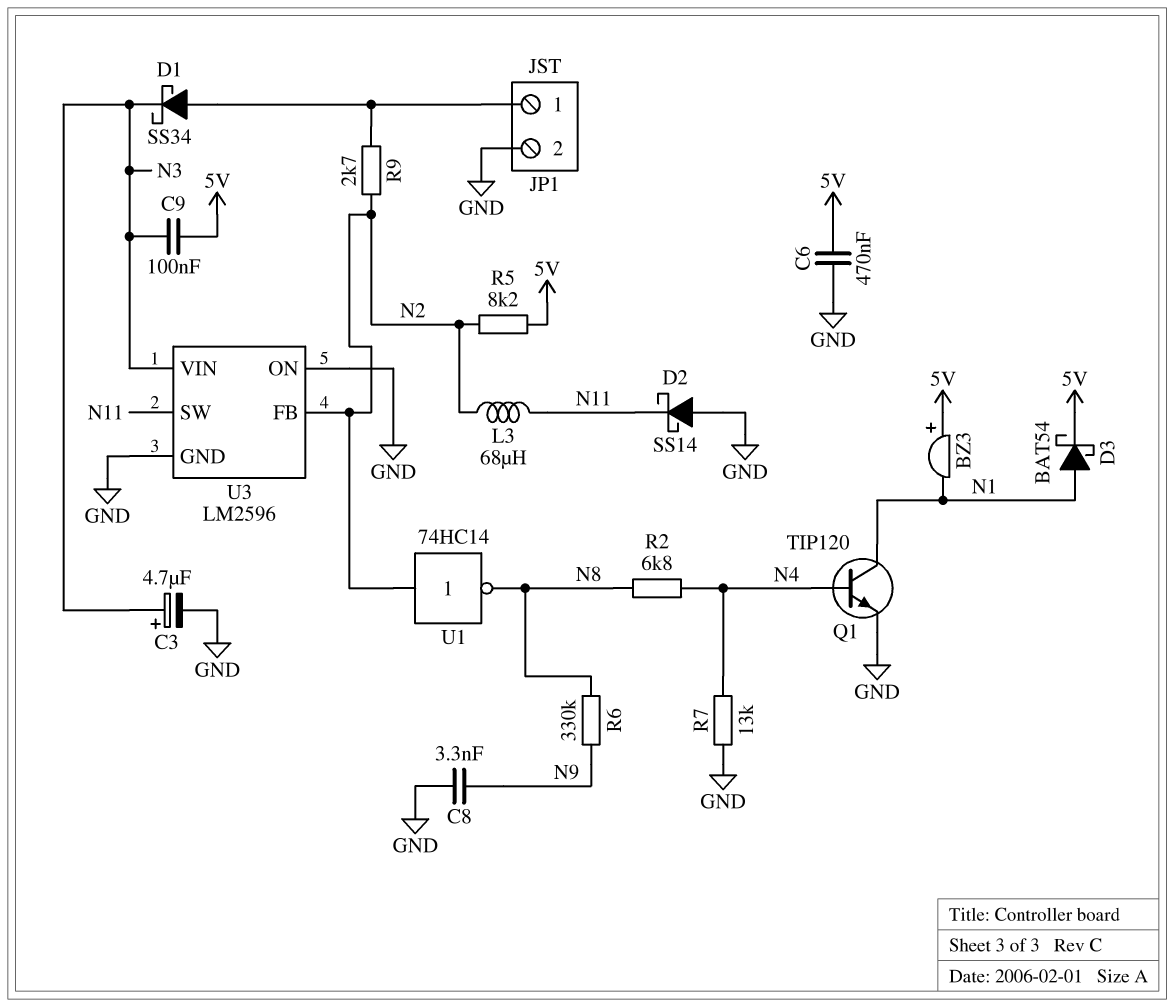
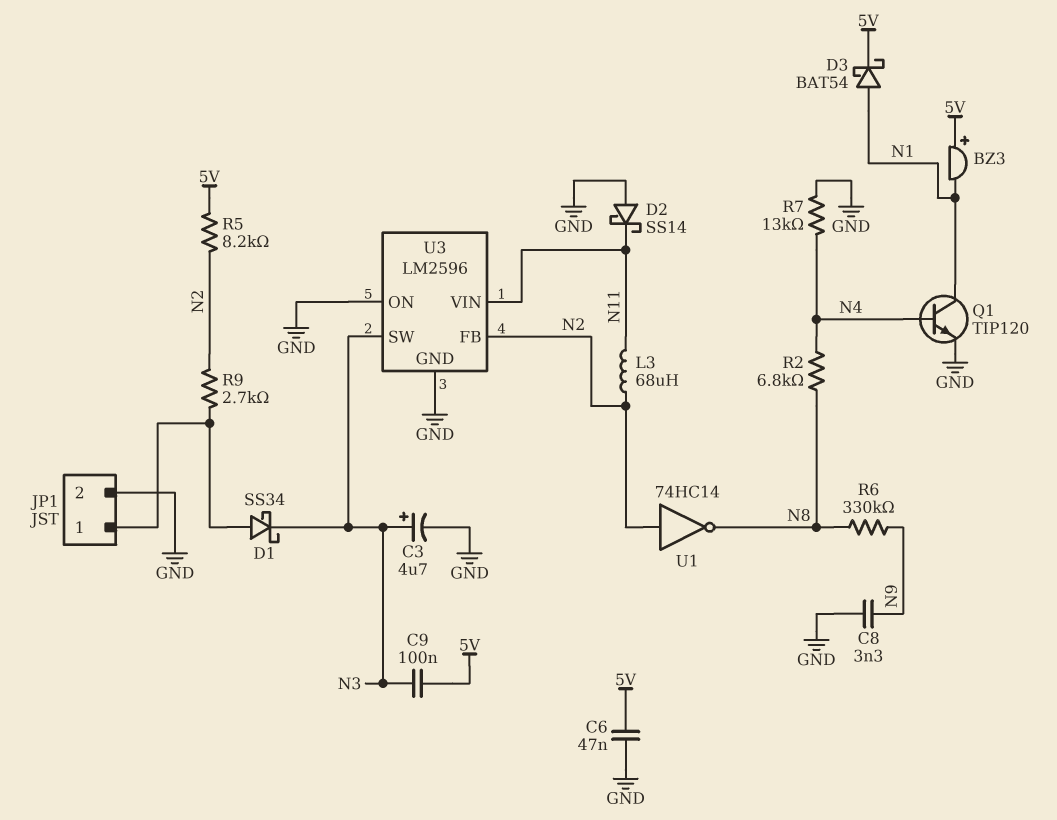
C6: 470nF (5V, GND) -> 47nF (5V, GND)
U3 pin SW: N11 -> N3
U3 pin VIN: N3 -> N11

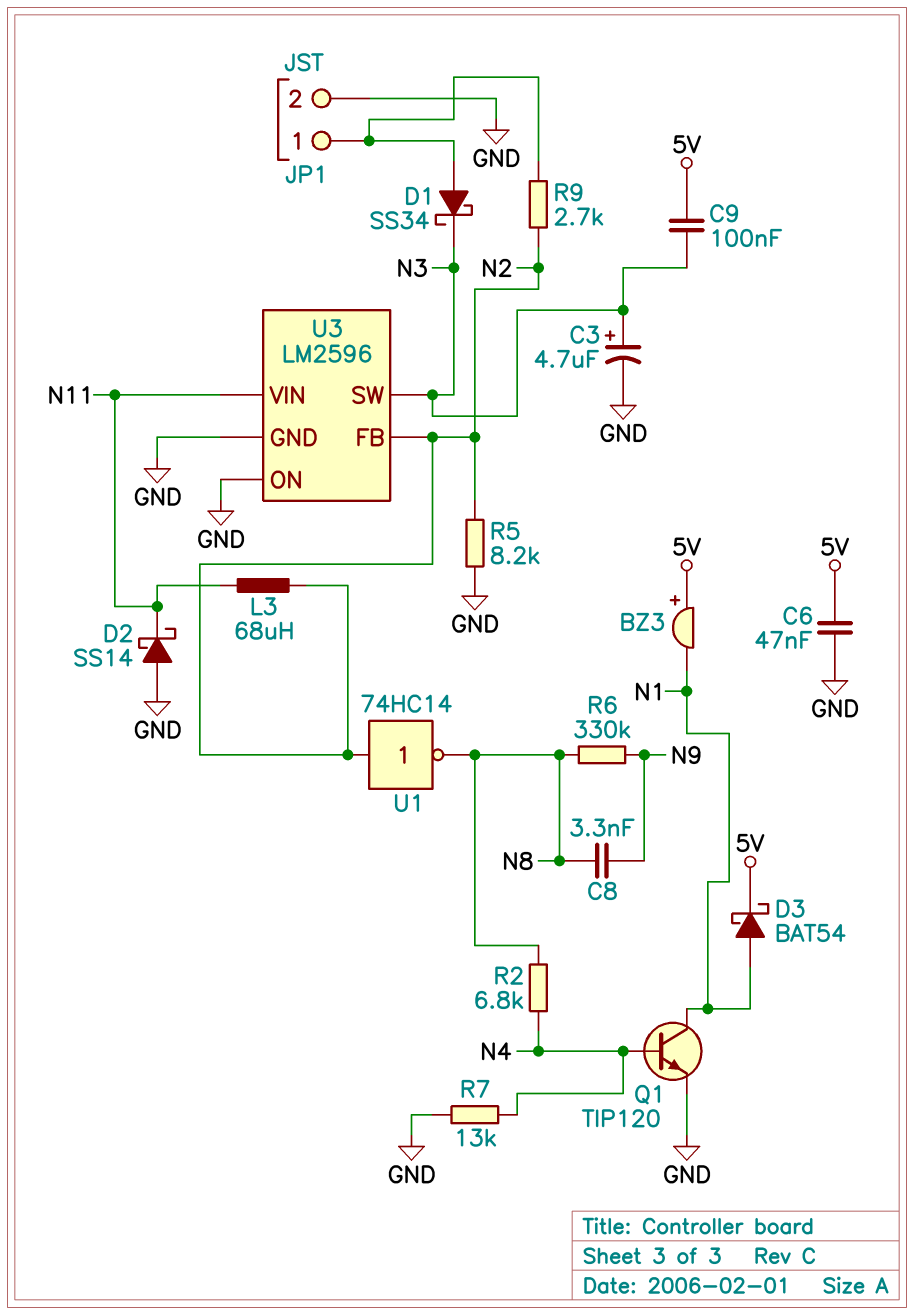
C8: 3.3nF (GND, N9) -> 3.3nF (N8, N9)
R5: 8.2k (5V, N2) -> 8.2k (GND, N2)

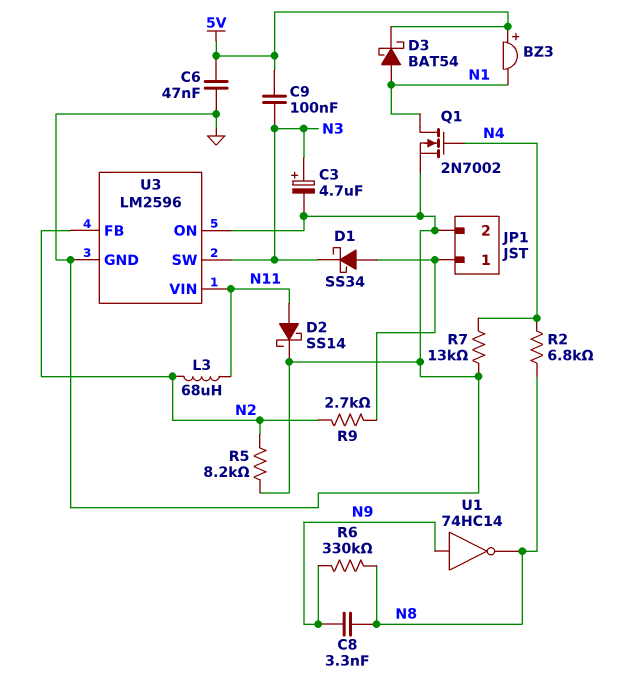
D2: schottky SS14 (A GND, K N11) -> schottky SS14 (A N11, K GND)
Q1: NPN TIP120 (B N4, C N1, E GND) -> NMOS 2N7002 (G N4, D N1, S GND)
U1: NOT 74HC14 (in N2, out N8) -> NOT 74HC14 (in N9, out N8)

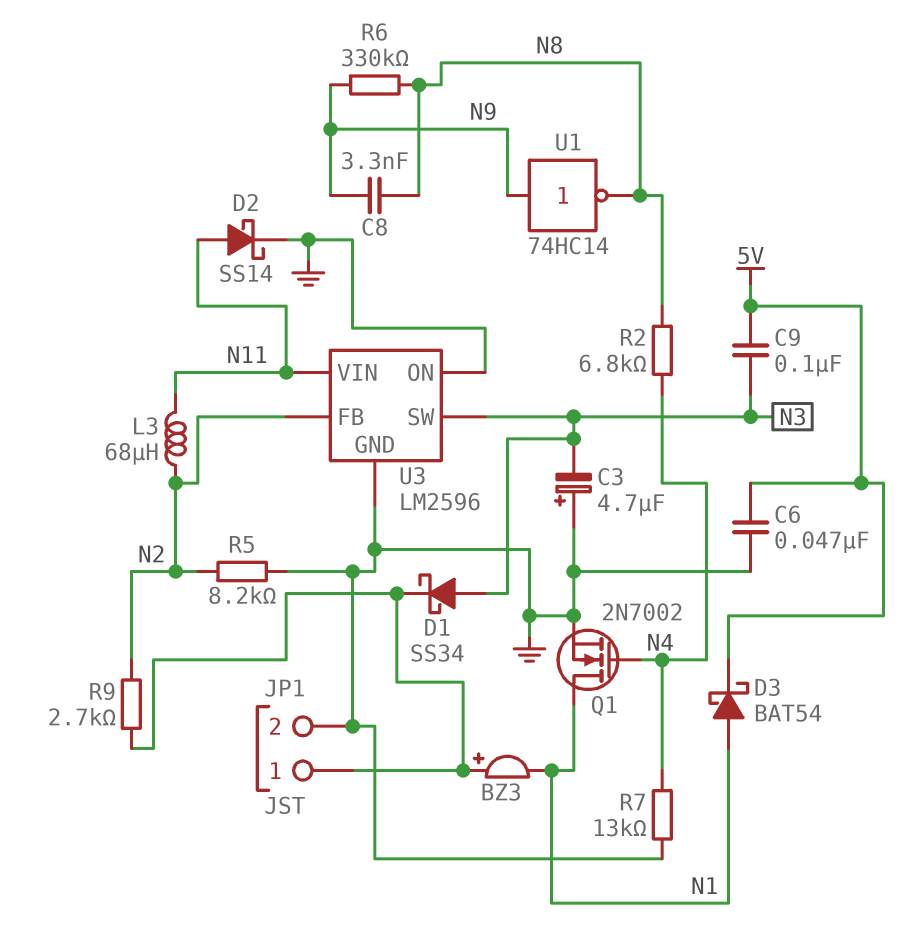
BZ3: buzzer (plus 5V, minus N1) -> buzzer (plus JP1/1, minus N1)
C3: 4.7uF (plus N3, minus GND) -> 4.7uF (plus GND, minus N3)
D1: schottky SS34 (A JP1/1, K N3) -> schottky SS34 (A N3, K JP1/1)

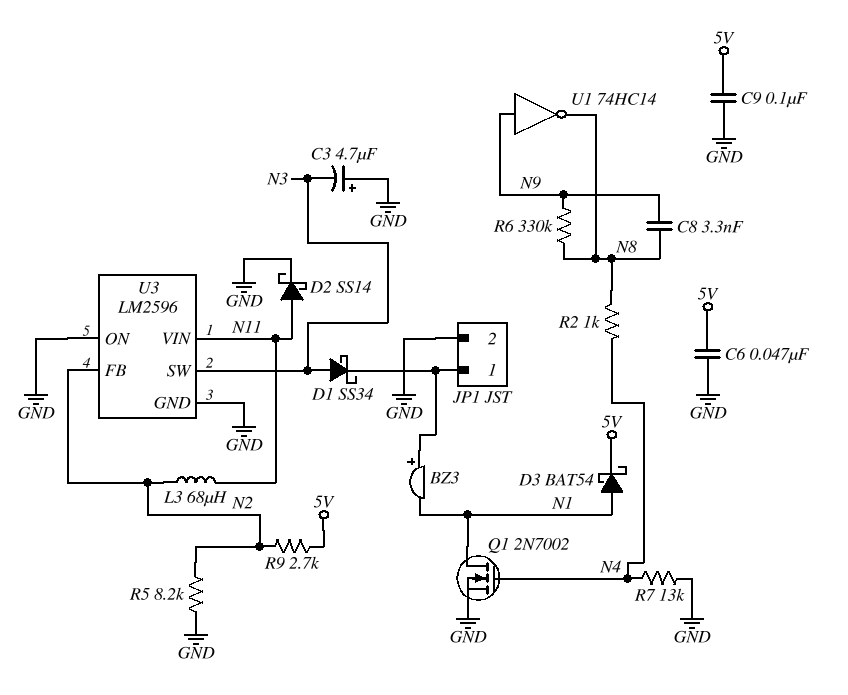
C9: 100nF (5V, N3) -> 100nF (5V, GND)
R2: 6.8k (N4, N8) -> 1k (N4, N8)
R9: 2.7k (JP1/1, N2) -> 2.7k (5V, N2)

